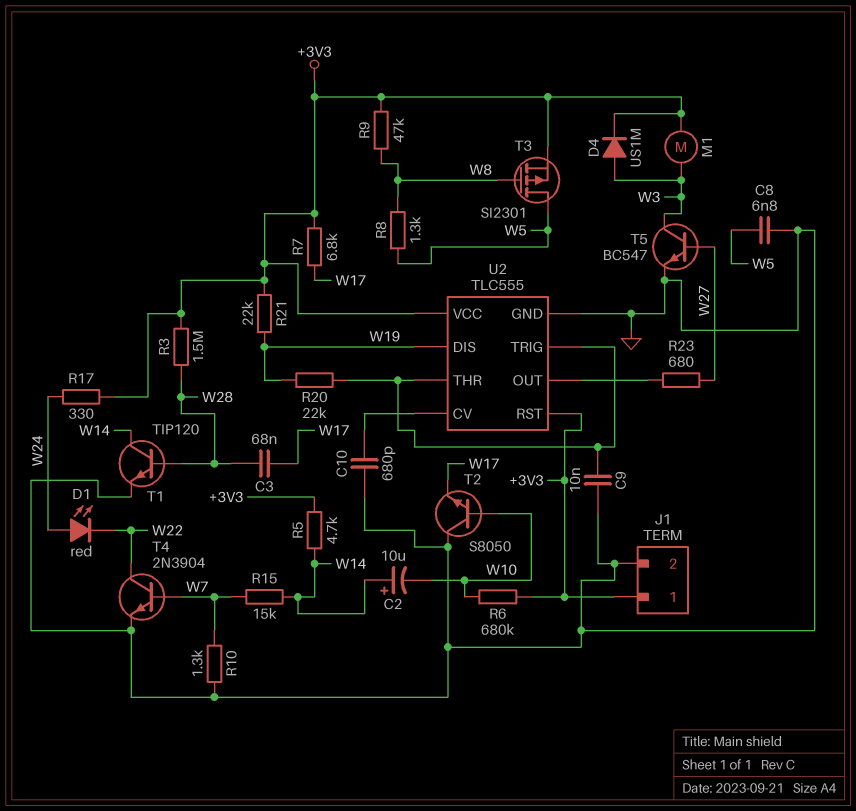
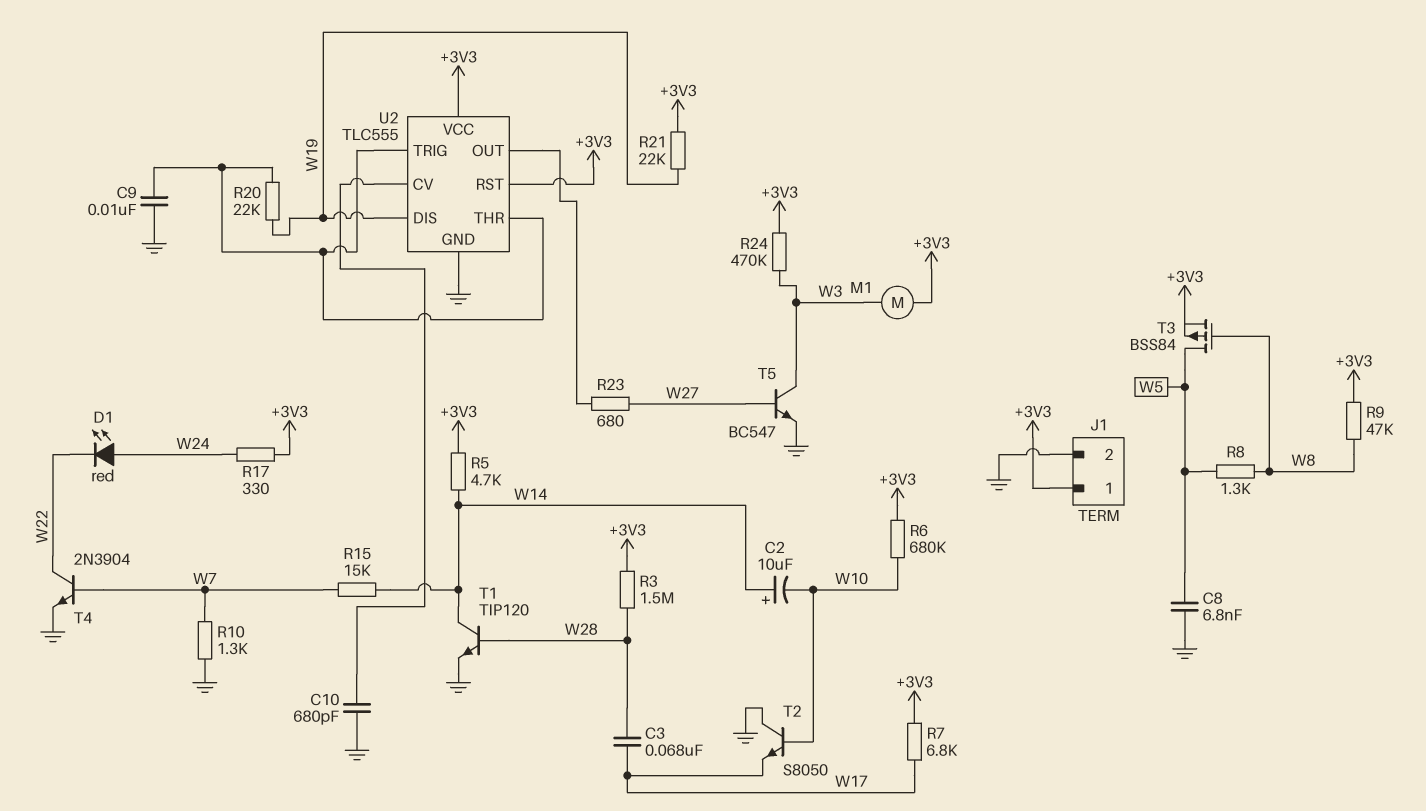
D4: diode US1M (A W3, K +3V3) -> none
R24: none -> 470k (+3V3, W3)
T3: PMOS SI2301 (G W8, D W5, S +3V3) -> PMOS BSS84 (G W8, D W5, S +3V3)

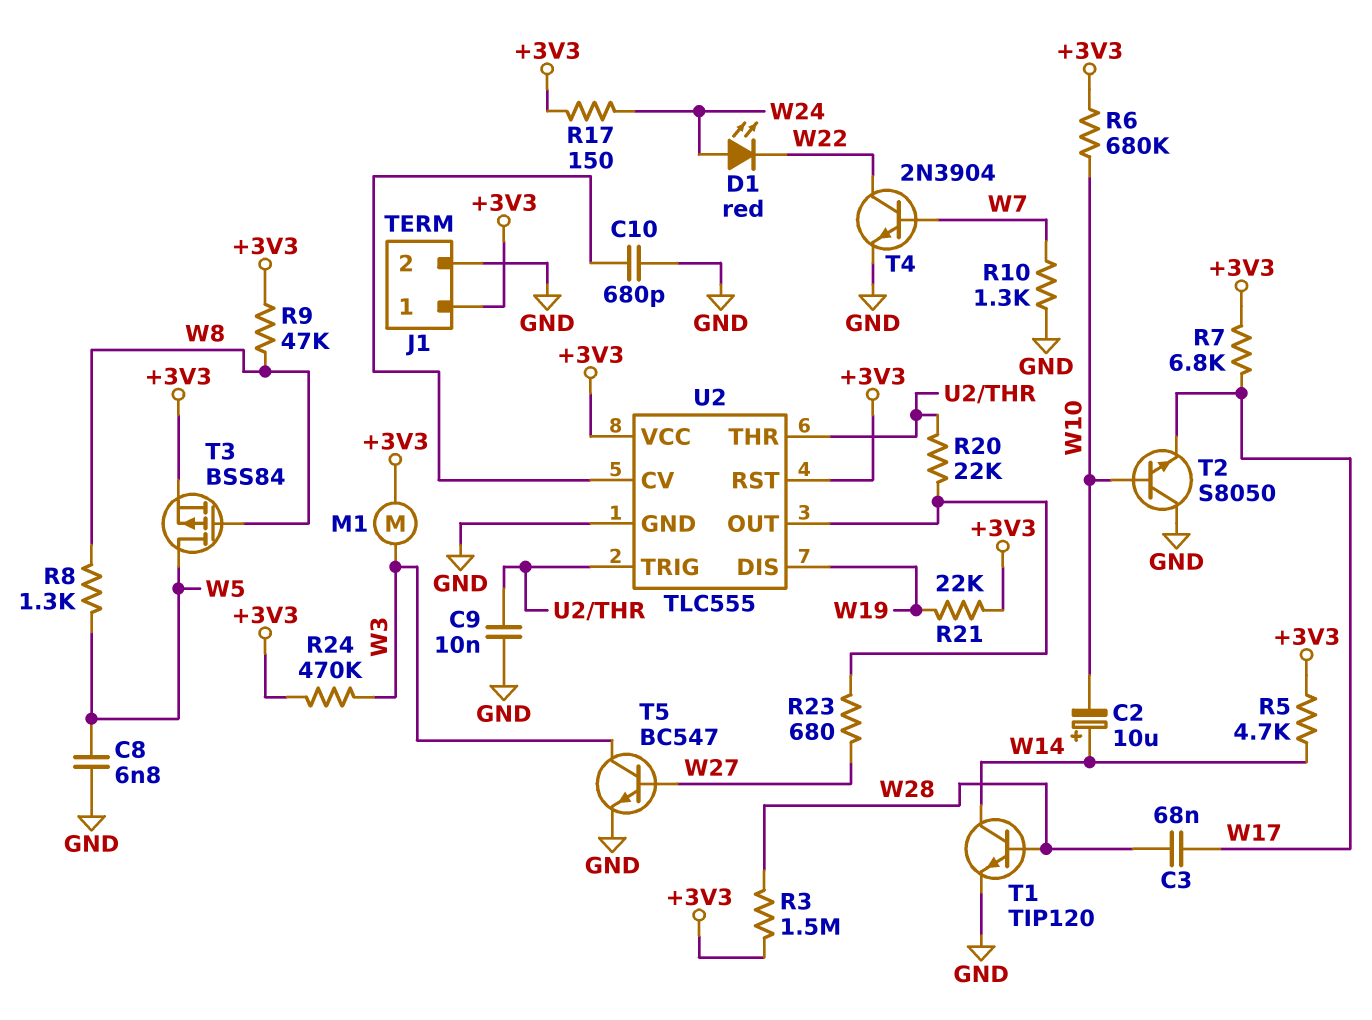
R15: 15k (W7, W14) -> none
R17: 330 (+3V3, W24) -> 150 (+3V3, W24)
R20: 22k (U2/THR, W19) -> 22k (U2/OUT, U2/THR)

